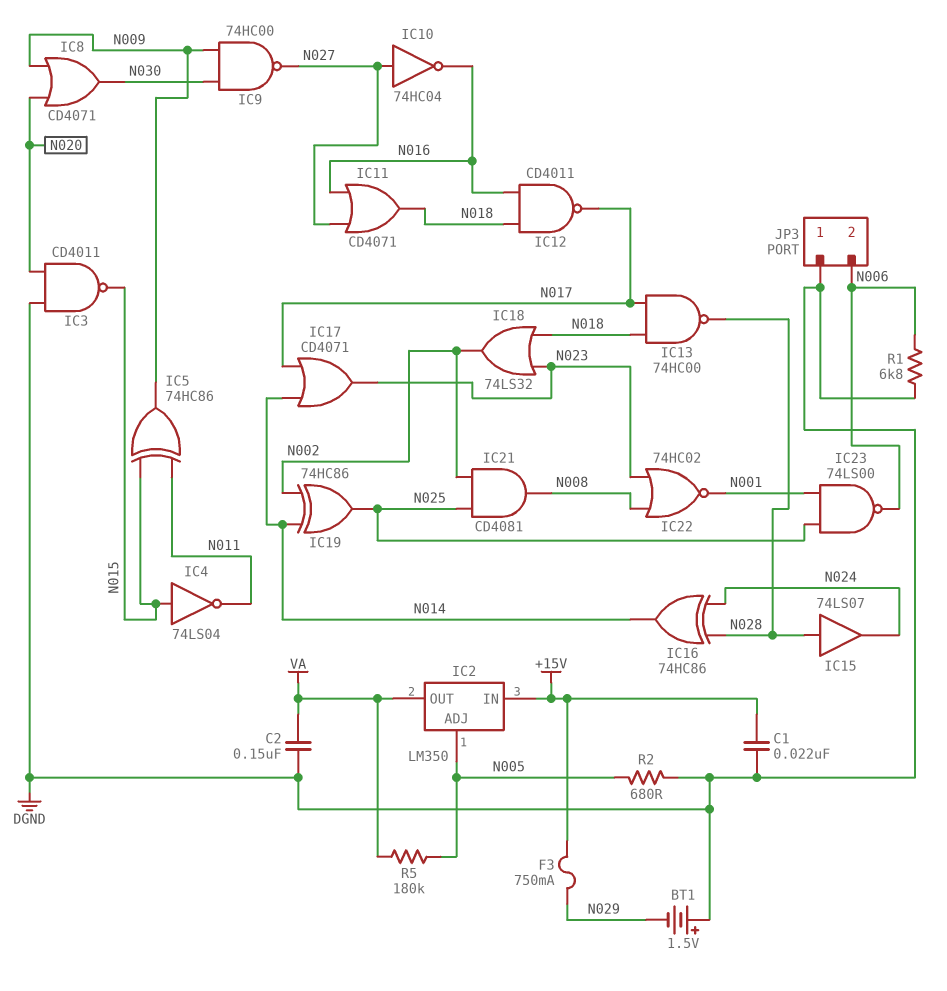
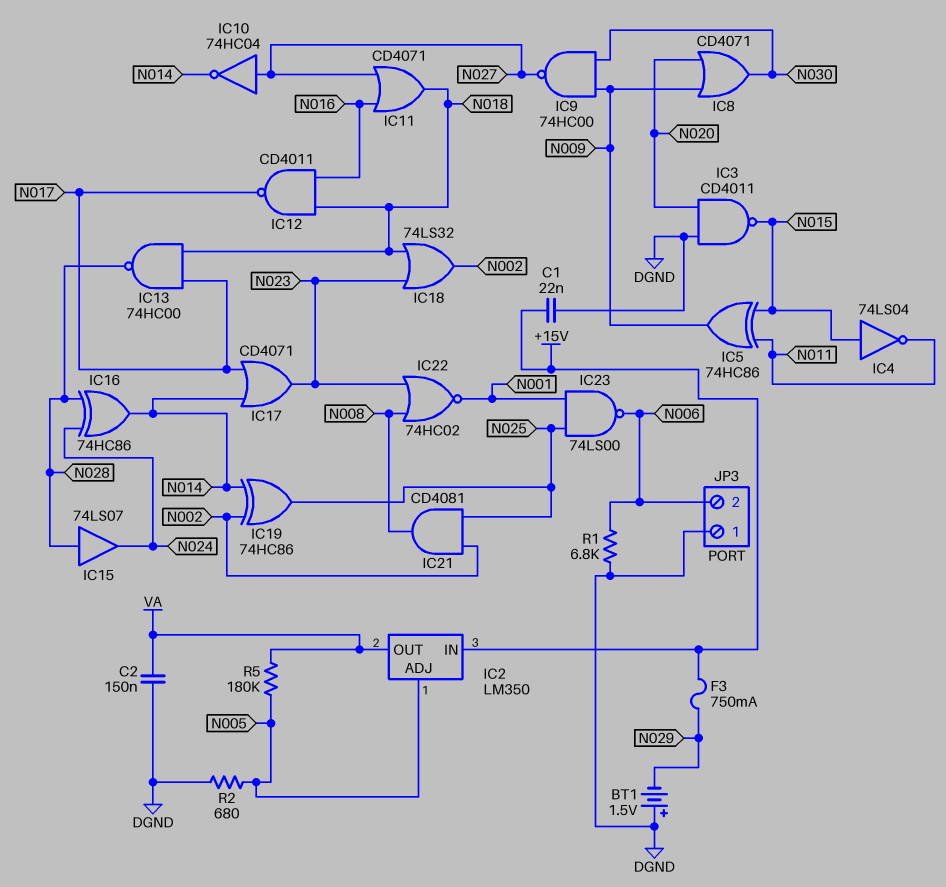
IC10: NOT 74HC04 (in N027, out N016) -> NOT 74HC04 (in N027, out N014)

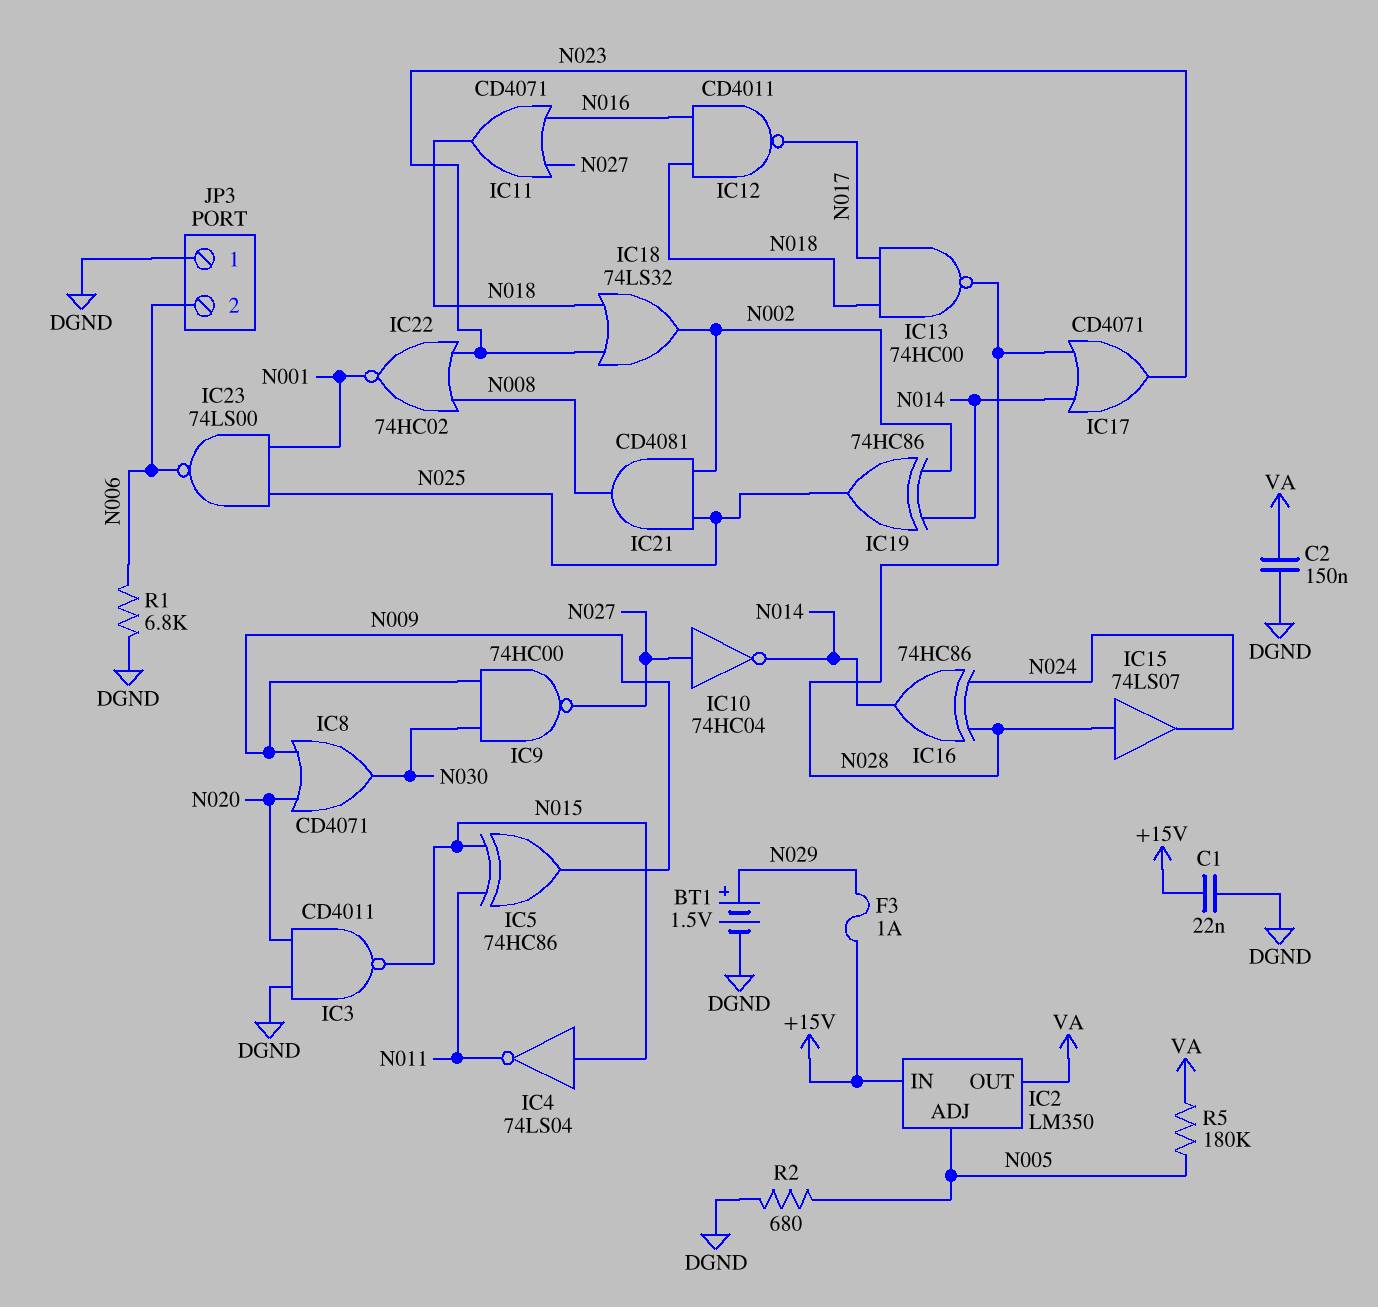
BT1: 1.5V (plus DGND, minus N029) -> 1.5V (plus N029, minus DGND)
F3: 750mA (+15V, N029) -> 1A (+15V, N029)
IC17: OR CD4071 (in N014, in N017, out N023) -> OR CD4071 (in N014, in N028, out N023)

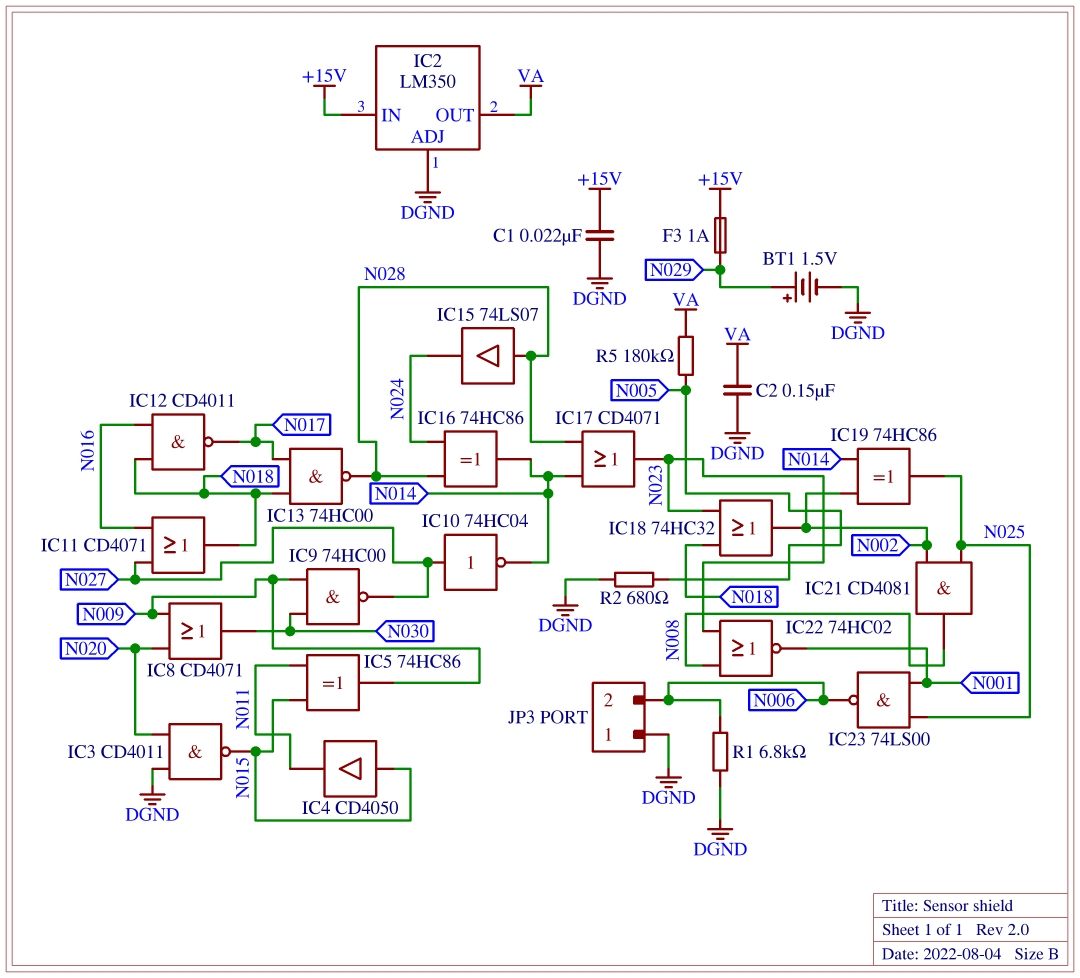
IC2 pin ADJ: N005 -> DGND
IC4: NOT 74LS04 (in N015, out N011) -> buffer CD4050 (in N015, out N011)
IC18: OR 74LS32 (in N018, in N023, out N002) -> OR 74HC32 (in N018, in N023, out N002)

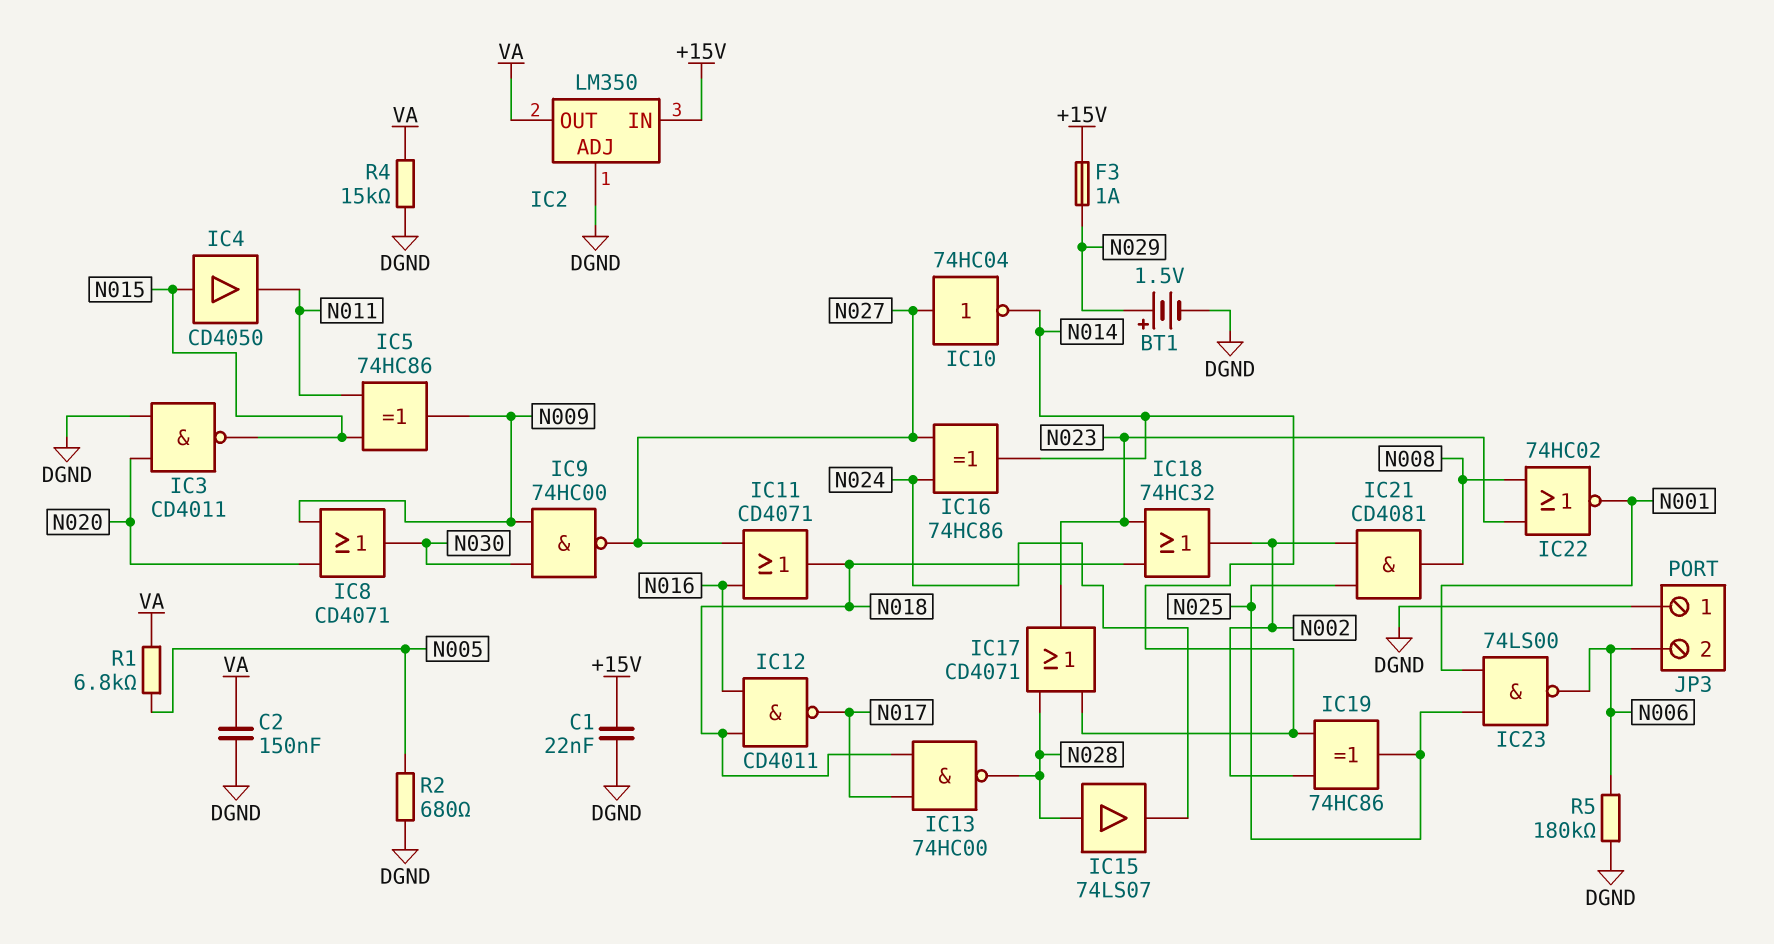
IC16: XOR 74HC86 (in N024, in N028, out N014) -> XOR 74HC86 (in N024, in N027, out N014)
R1: 6.8k (DGND, N006) -> 6.8k (N005, VA)
R4: none -> 15k (DGND, VA)
R5: 180k (N005, VA) -> 180k (DGND, N006)

